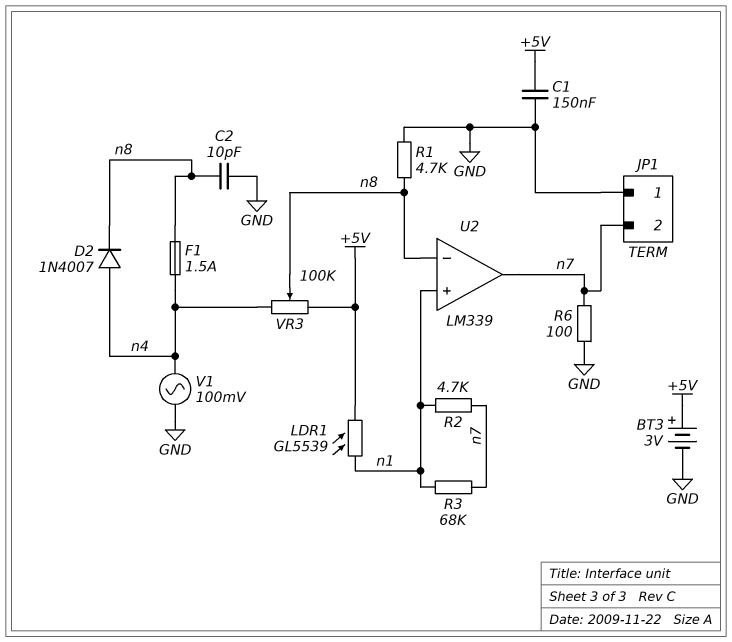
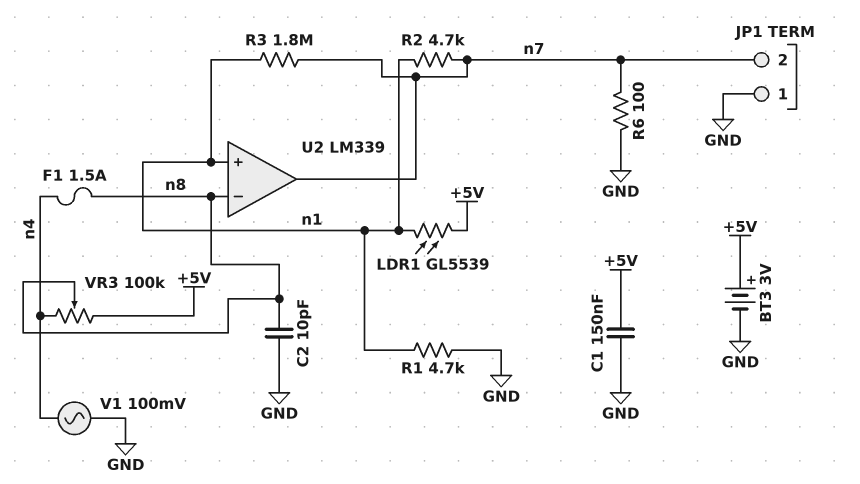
D2: diode 1N4007 (A n4, K n8) -> none
R1: 4.7k (GND, n8) -> 4.7k (GND, n1)
R3: 68k (n1, n7) -> 1.8M (n1, n7)

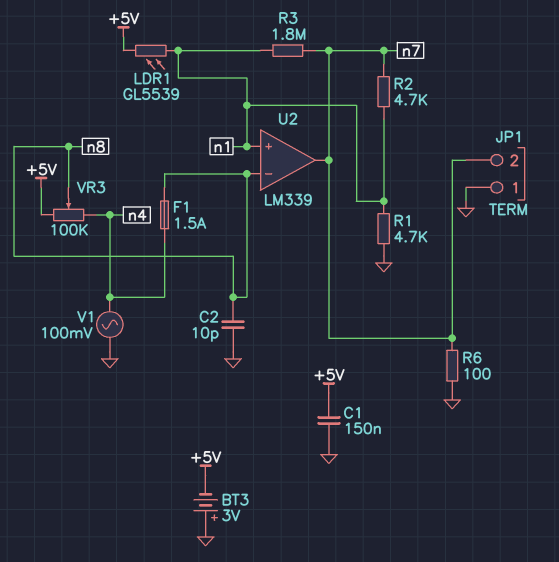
BT3: 3V (plus +5V, minus GND) -> 3V (plus GND, minus +5V)

